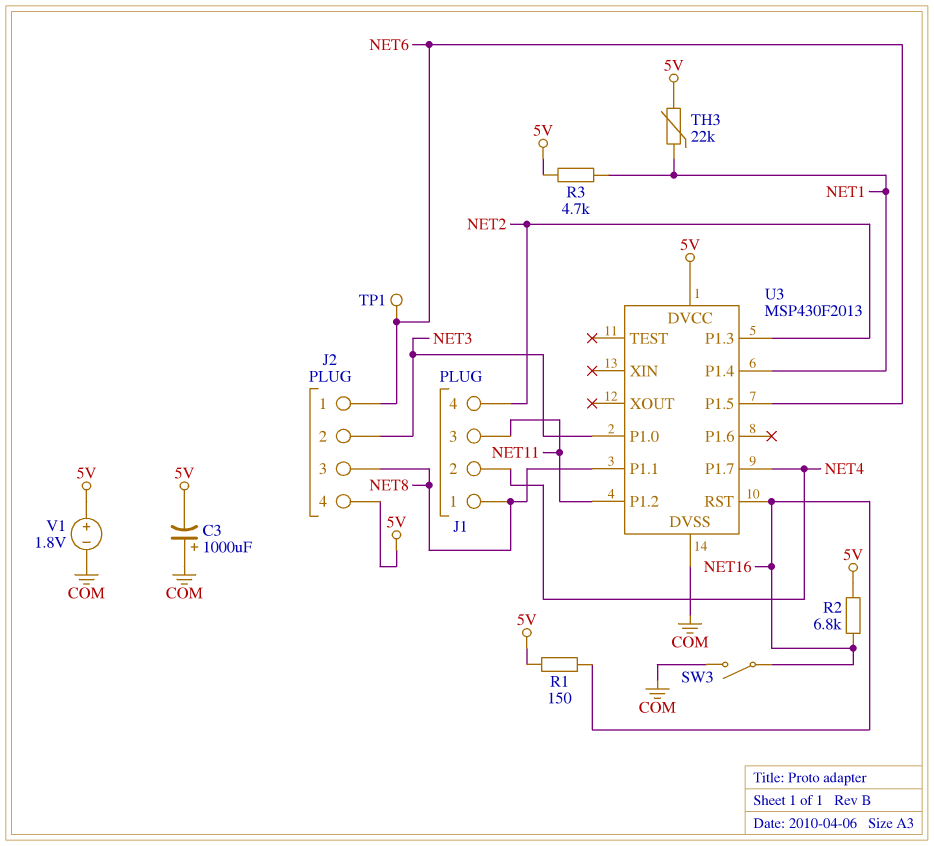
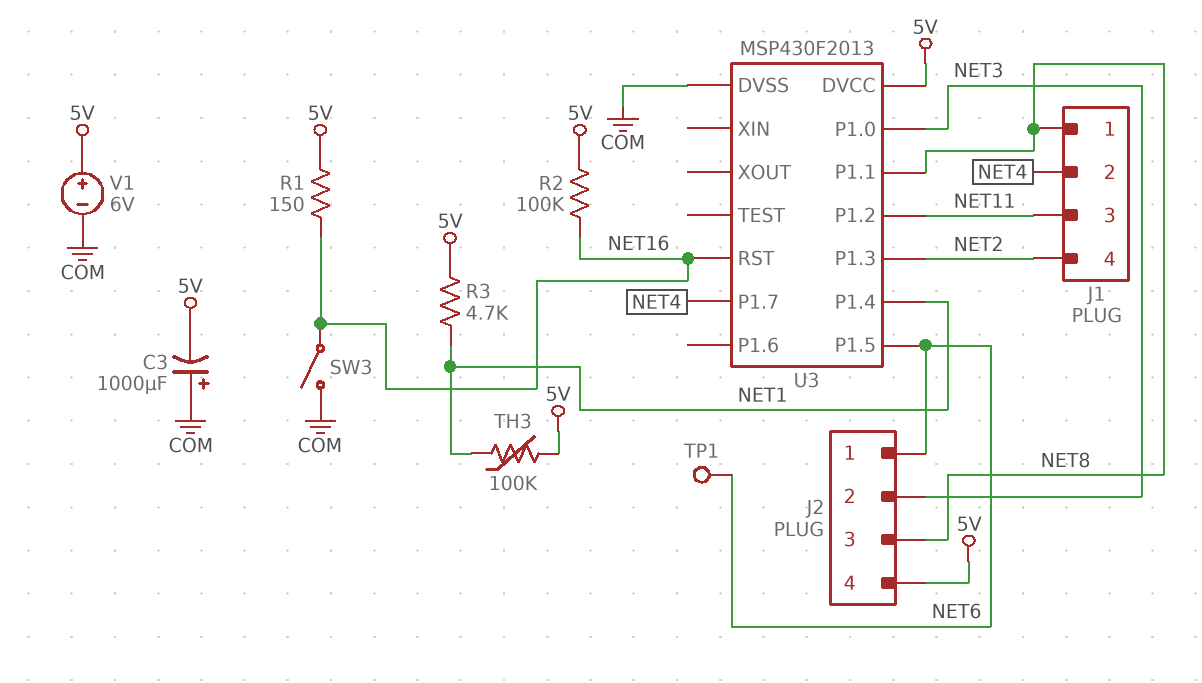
R2: 6.8k (5V, NET16) -> 100k (5V, NET16)
TH3: 22k (5V, NET1) -> 100k (5V, NET1)
V1: 1.8V (plus 5V, minus COM) -> 6V (plus 5V, minus COM)

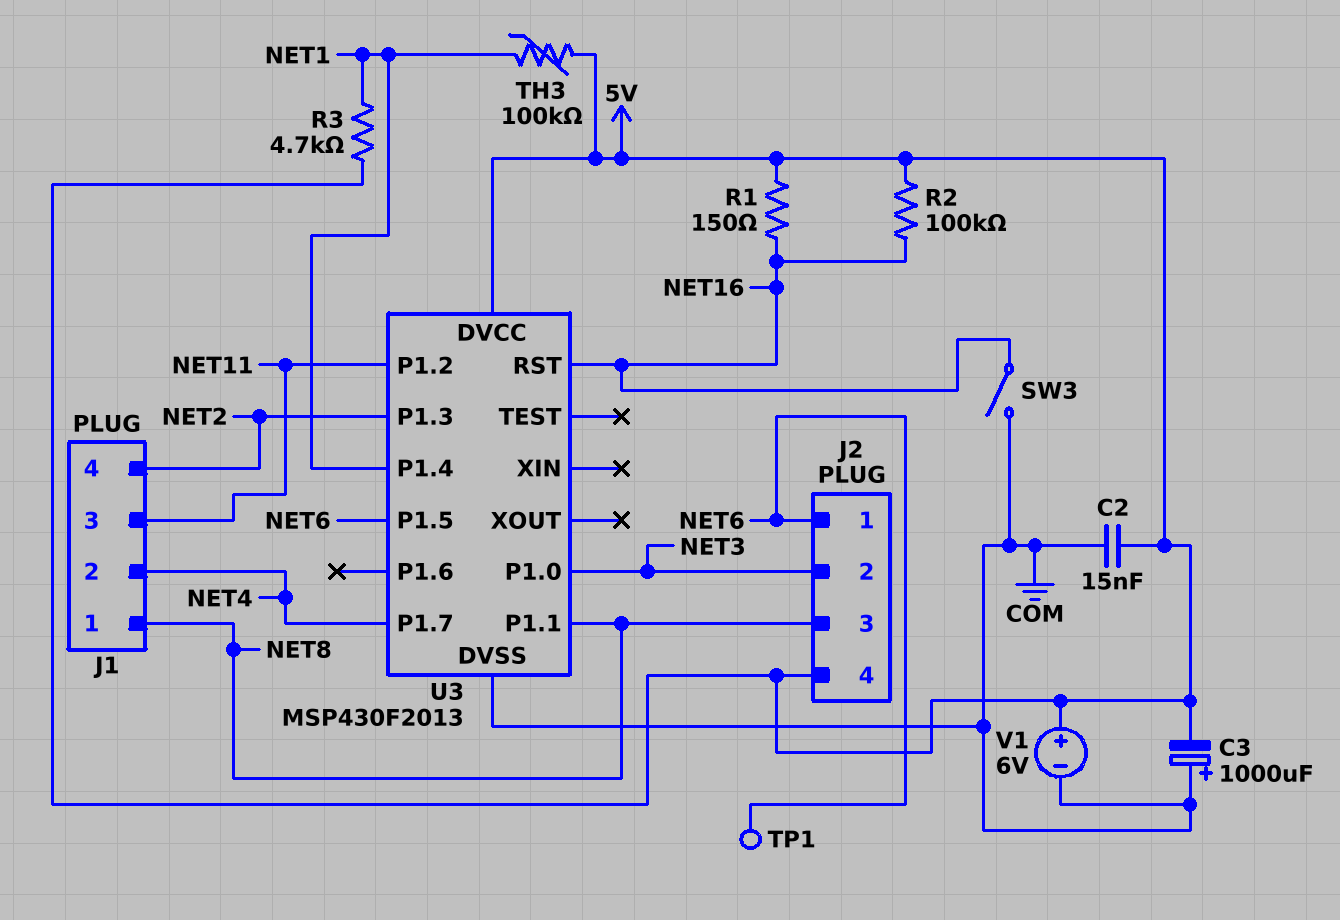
C2: none -> 15nF (5V, COM)

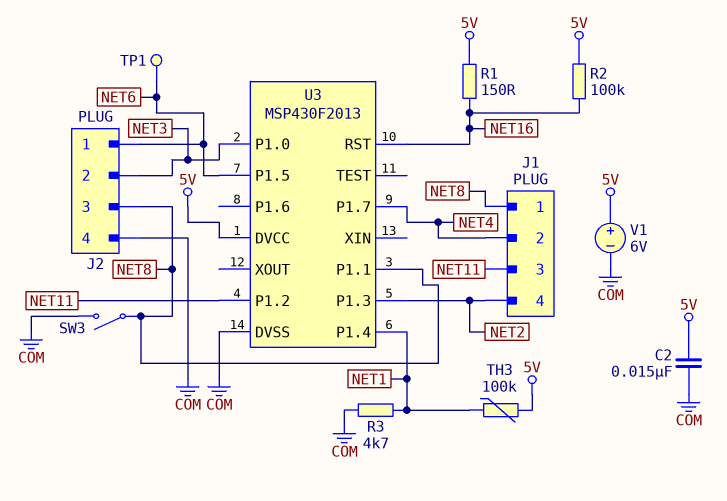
C3: 1000uF (plus COM, minus 5V) -> none
J2 pin 4: 5V -> COM
R3: 4.7k (5V, NET1) -> 4.7k (COM, NET1)
SW3: switch (COM, NET16) -> switch (COM, NET8)

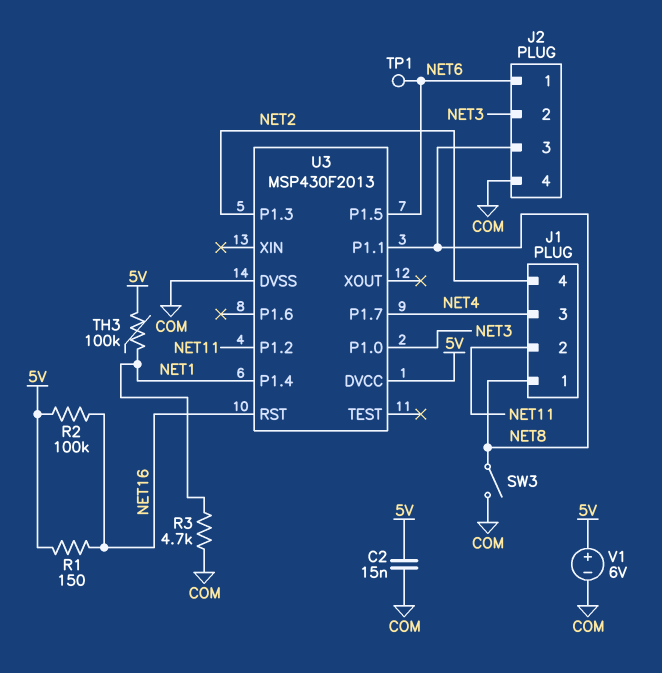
J1 pin 2: NET4 -> NET11
J1 pin 3: NET11 -> NET4

